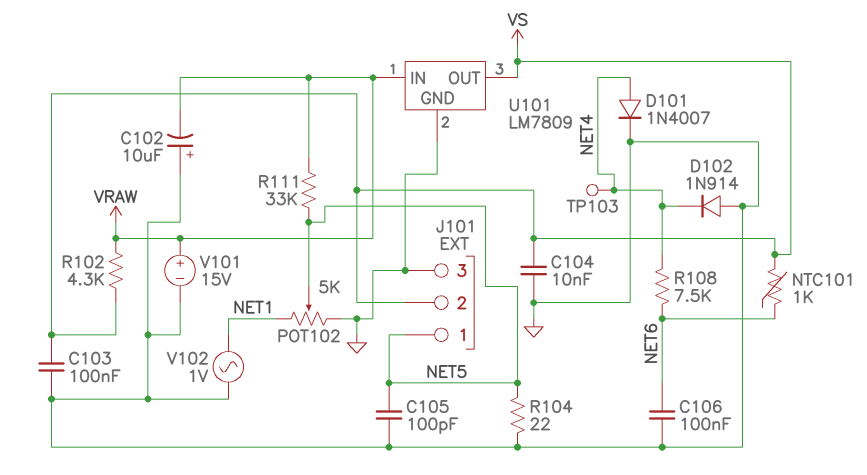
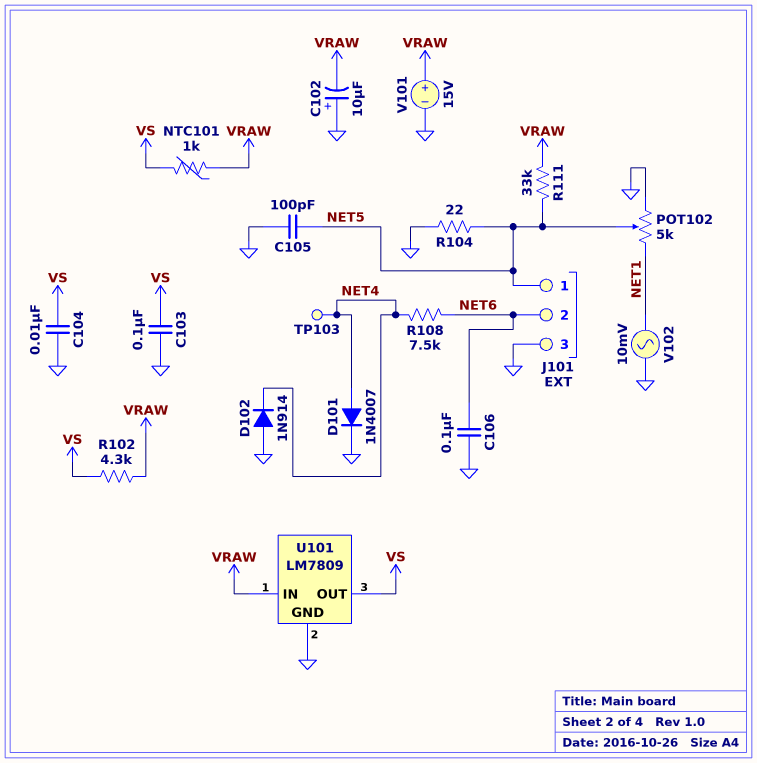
J101 pin 2: VS -> NET6
NTC101: 1k (NET6, VS) -> 1k (VRAW, VS)
V102: AC 1V (GND, NET1) -> AC 10mV (GND, NET1)

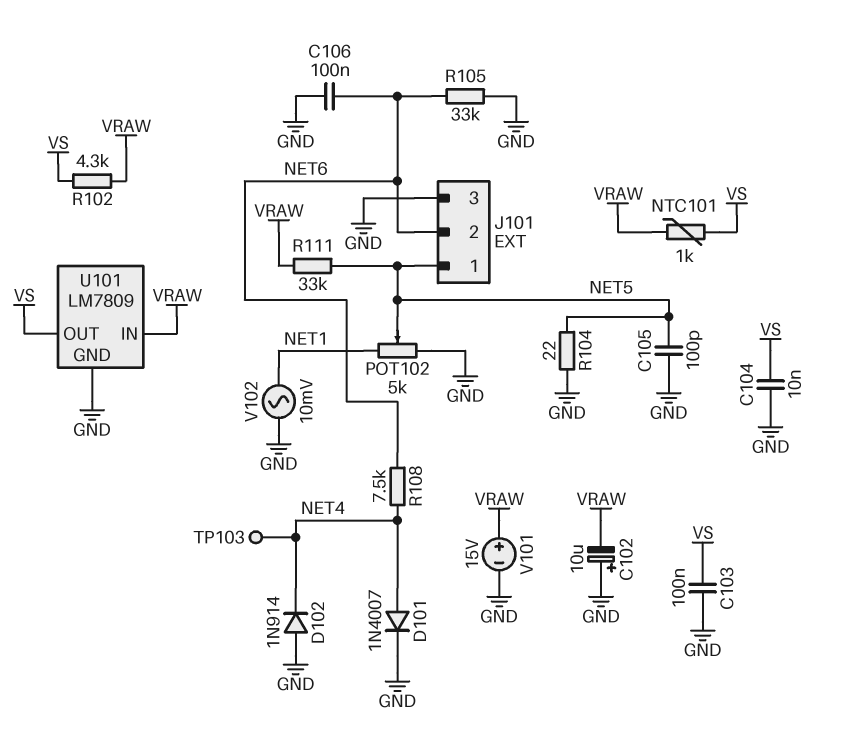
R105: none -> 33k (GND, NET6)

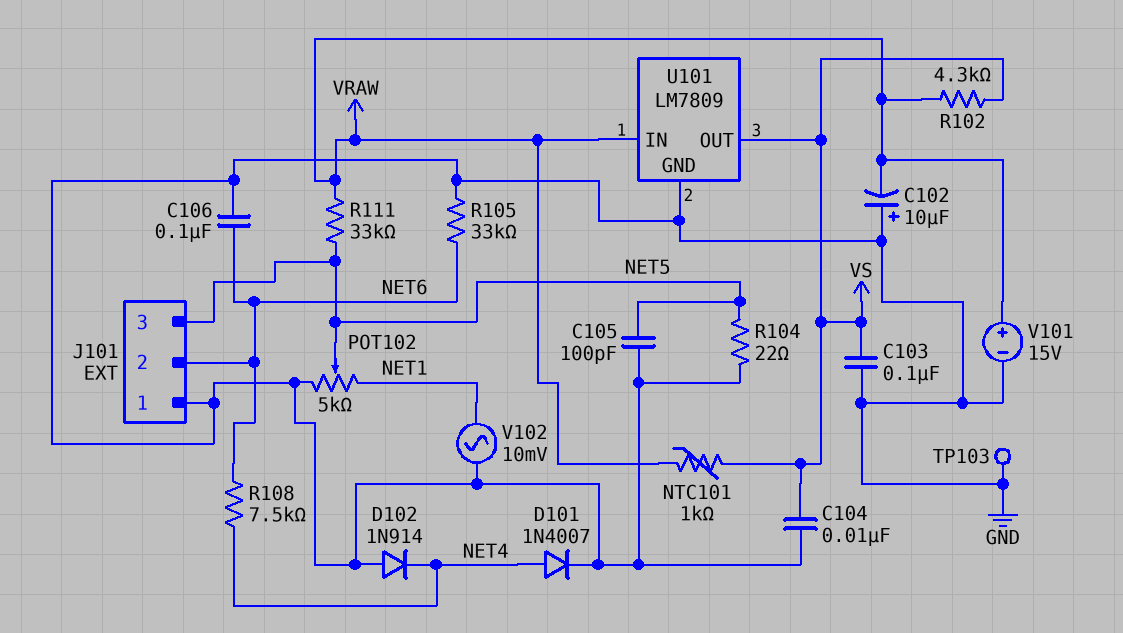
J101 pin 1: NET5 -> GND
J101 pin 3: GND -> NET5
TP103: test point (NET4) -> test point (GND)

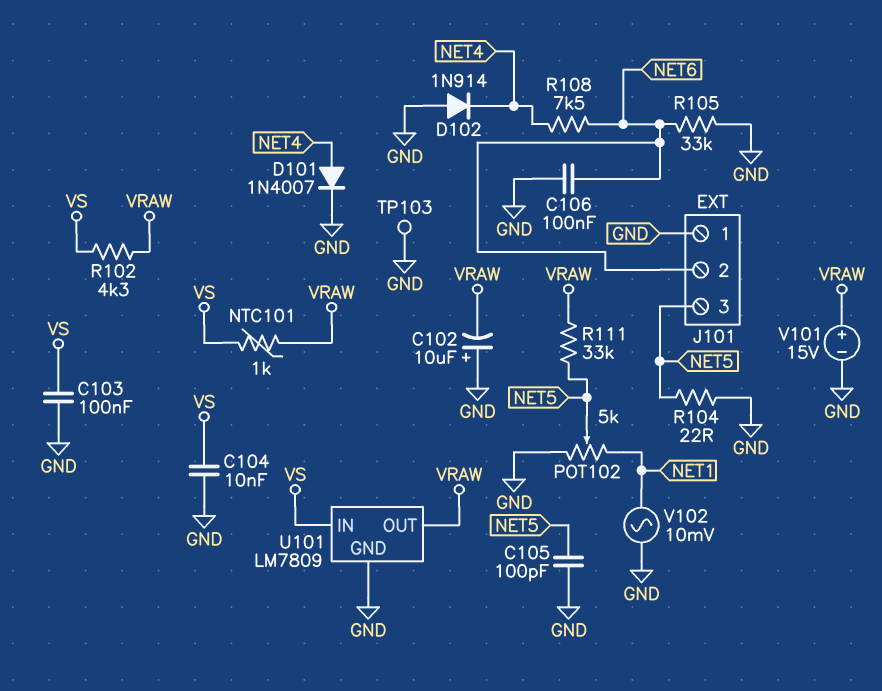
U101 pin IN: VRAW -> VS
U101 pin OUT: VS -> VRAW

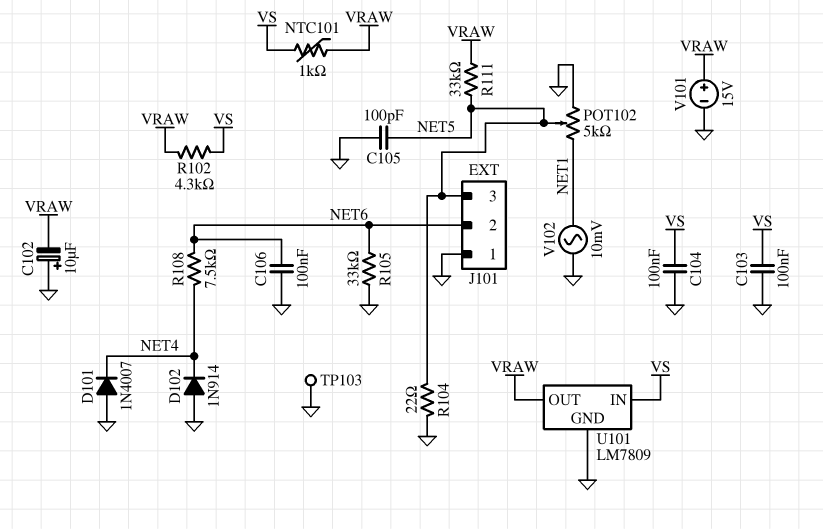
C104: 10nF (GND, VS) -> 100nF (GND, VS)
D101: diode 1N4007 (A NET4, K GND) -> diode 1N4007 (A GND, K NET4)

